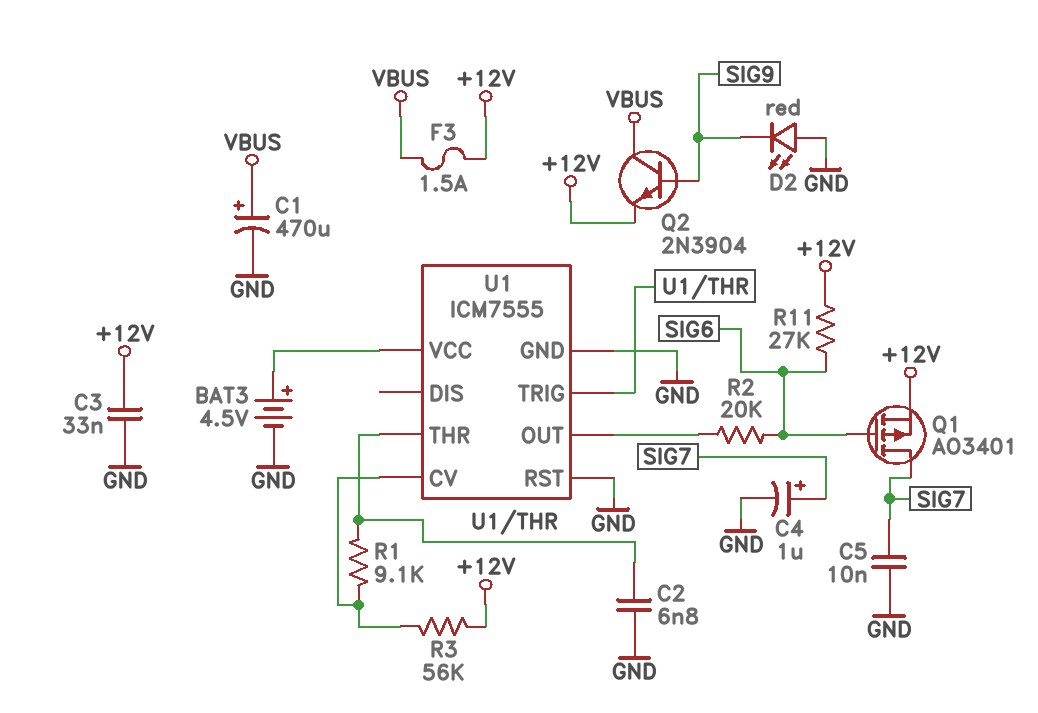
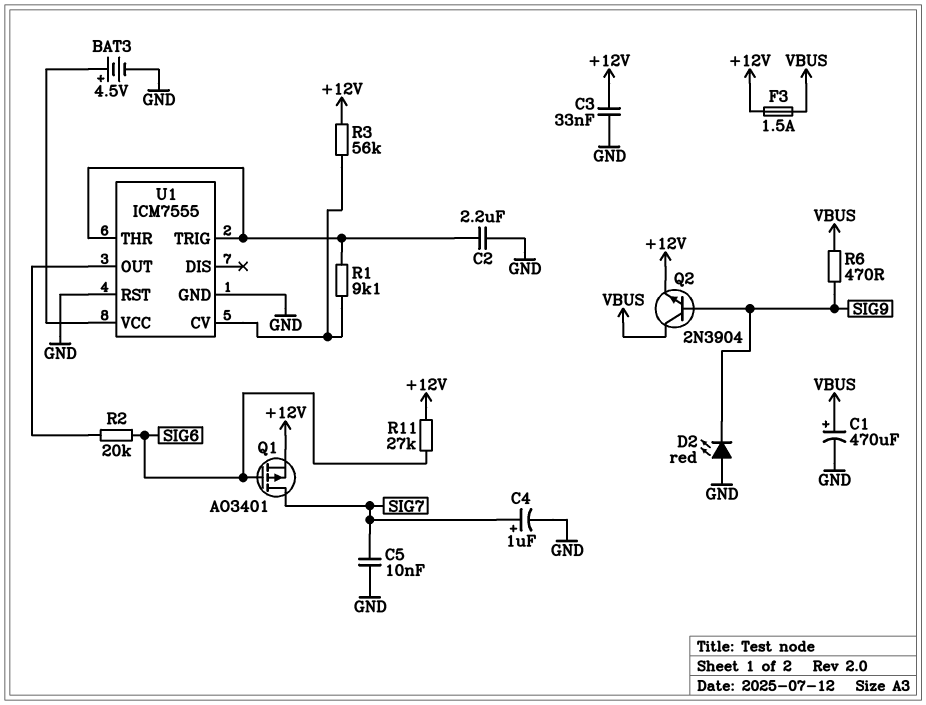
C2: 6.8nF (GND, U1/THR) -> 2.2uF (GND, U1/THR)
R6: none -> 470 (SIG9, VBUS)

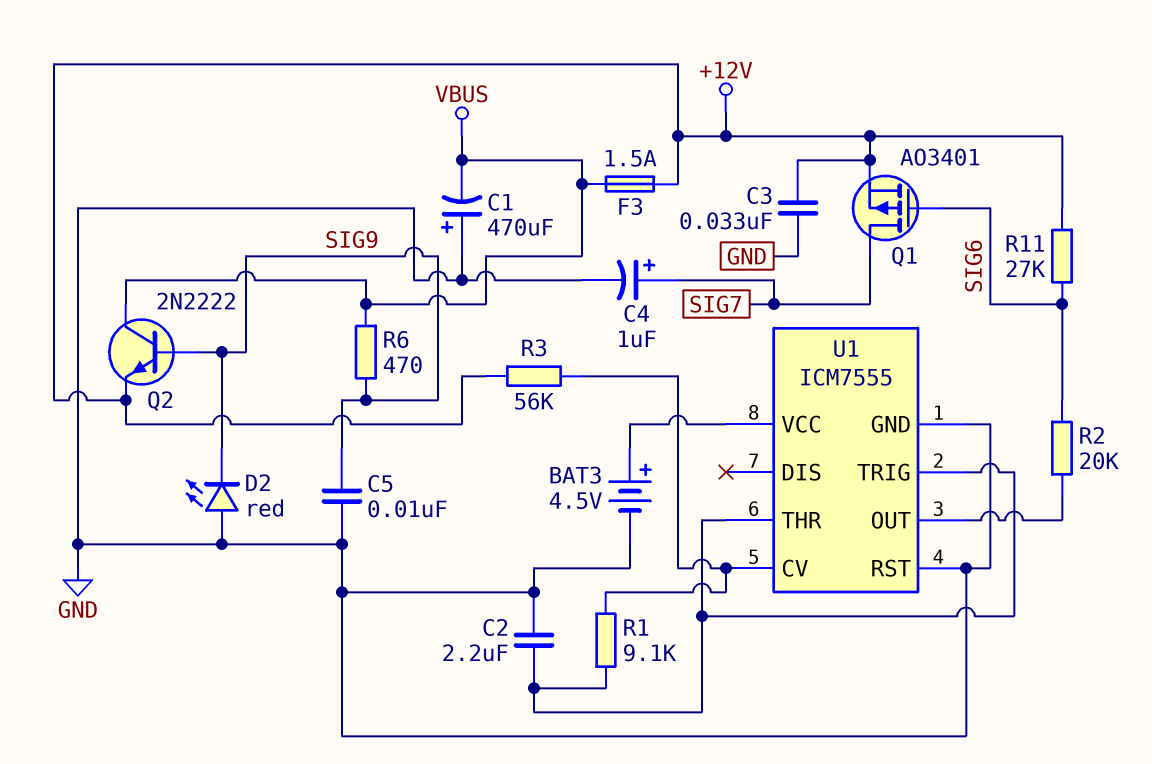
C1: 470uF (plus VBUS, minus GND) -> 470uF (plus GND, minus VBUS)
C5: 10nF (GND, SIG7) -> 10nF (GND, SIG9)
Q2: NPN 2N3904 (B SIG9, C VBUS, E +12V) -> NPN 2N2222 (B SIG9, C VBUS, E +12V)

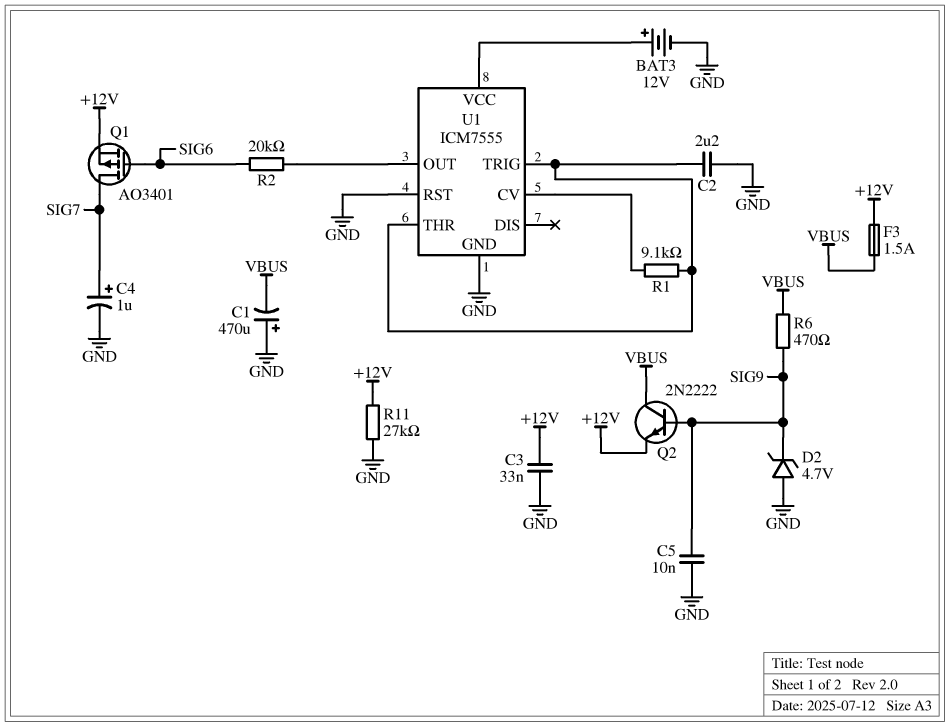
BAT3: 4.5V (plus U1/VCC, minus GND) -> 12V (plus U1/VCC, minus GND)
D2: LED red (A GND, K SIG9) -> zener 4.7V (A GND, K SIG9)
R3: 56k (+12V, U1/CV) -> none
R11: 27k (+12V, SIG6) -> 27k (+12V, GND)

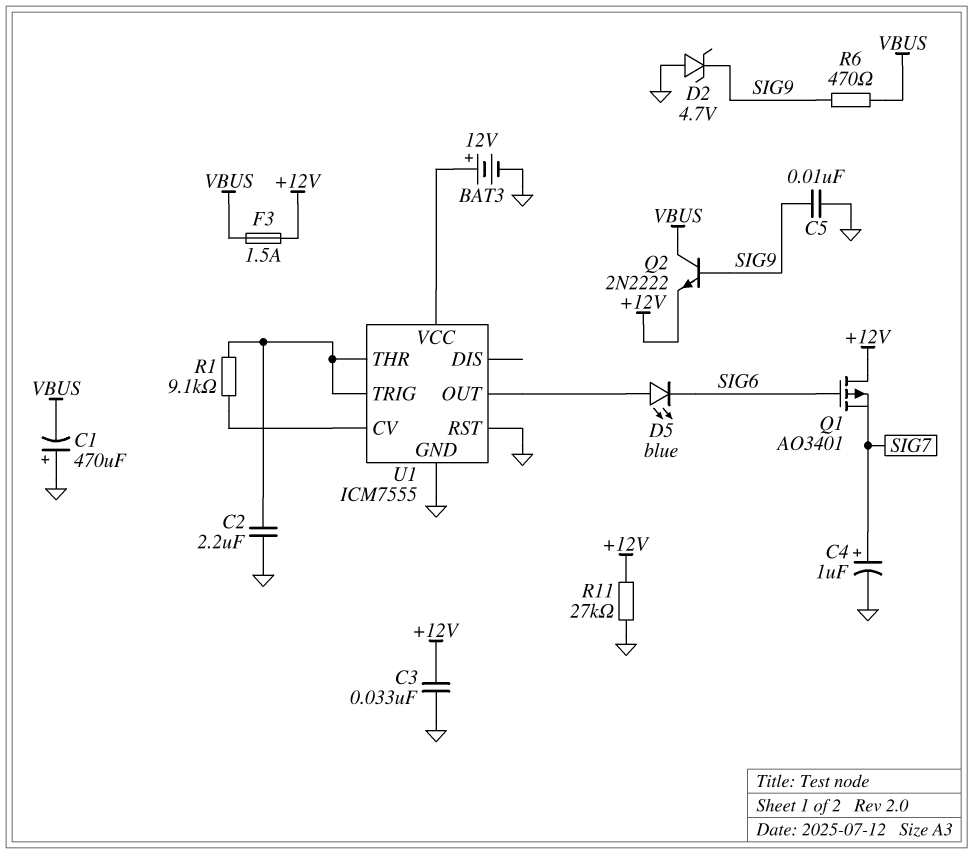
D5: none -> LED blue (A U1/OUT, K SIG6)
Q1: PMOS AO3401 (G SIG6, D SIG7, S +12V) -> PMOS AO3401 (G SIG6, D +12V, S SIG7)
R2: 20k (SIG6, U1/OUT) -> none

